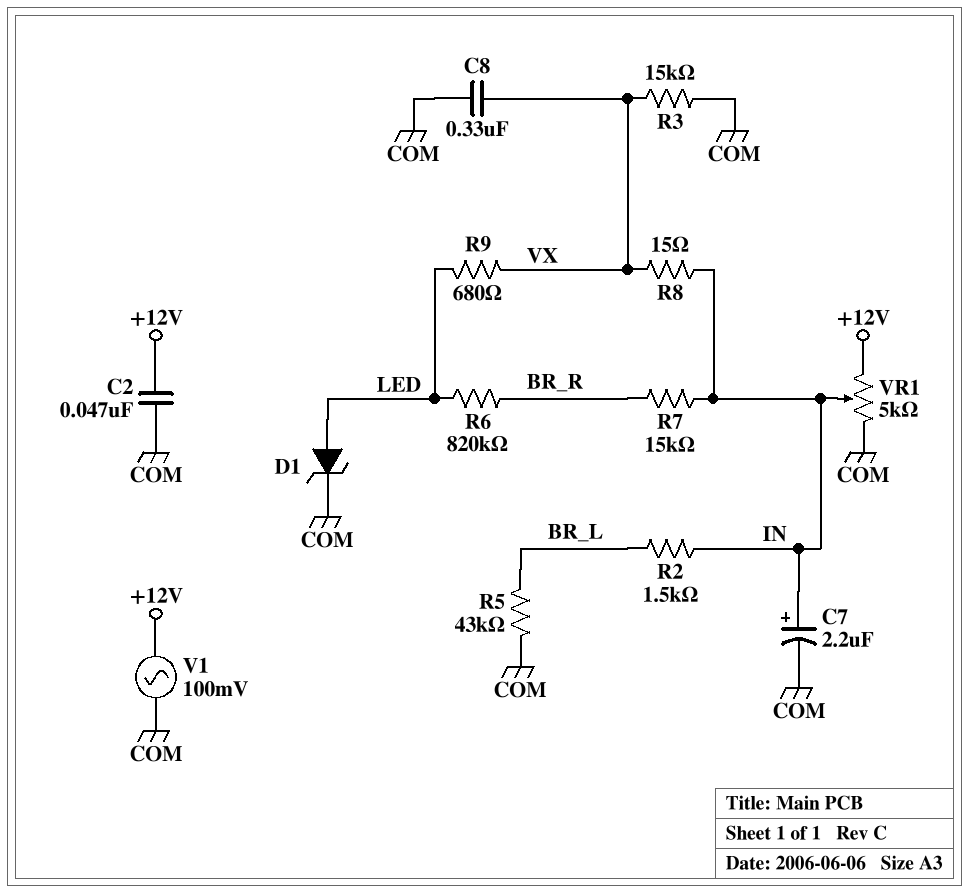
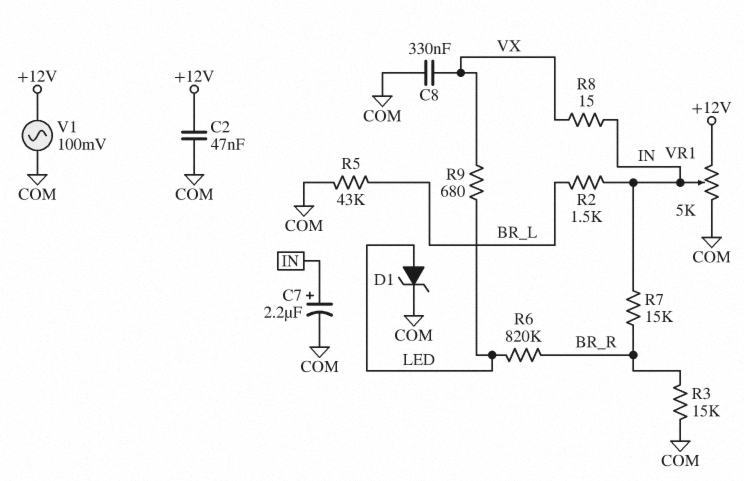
R3: 15k (COM, VX) -> 15k (BR_R, COM)

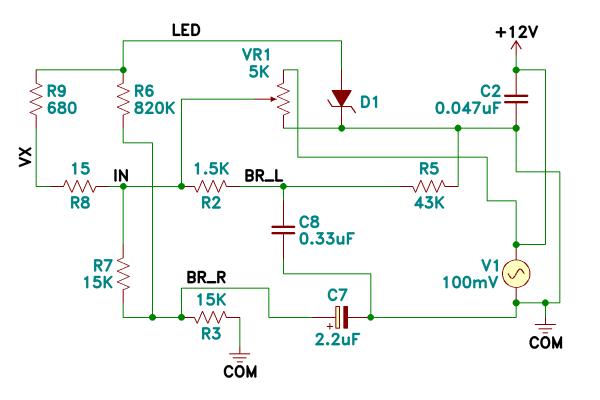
C7: 2.2uF (plus IN, minus COM) -> 2.2uF (plus BR_R, minus COM)
C8: 330nF (COM, VX) -> 330nF (BR_L, COM)

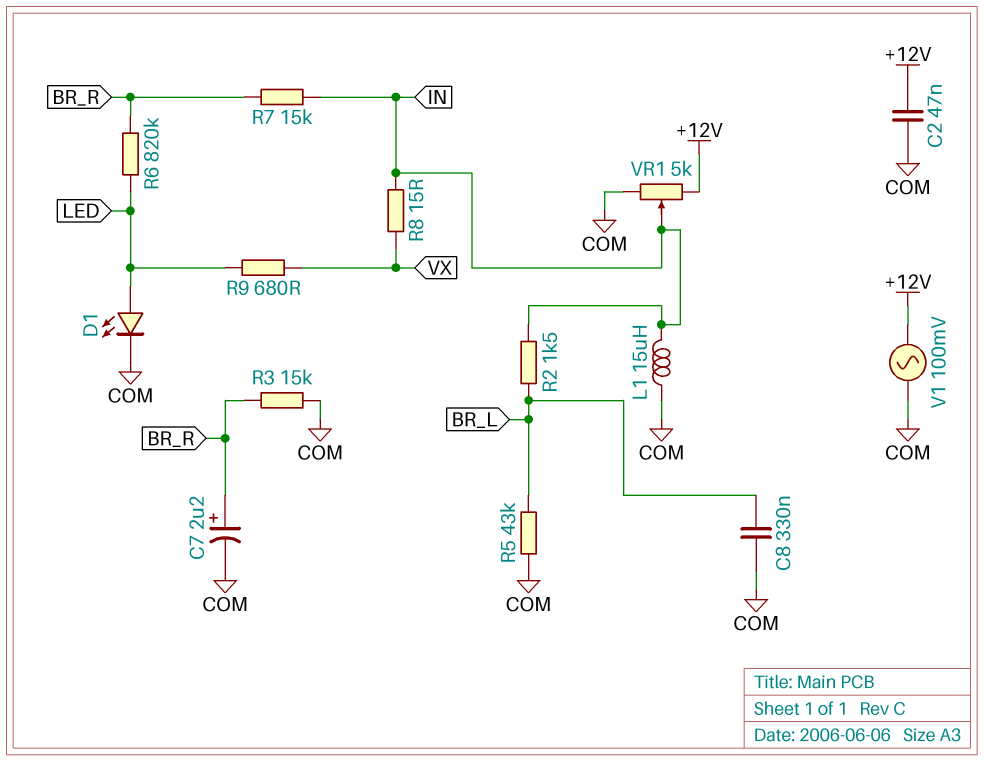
D1: zener (A LED, K COM) -> LED (A LED, K COM)
L1: none -> 15uH (COM, IN)

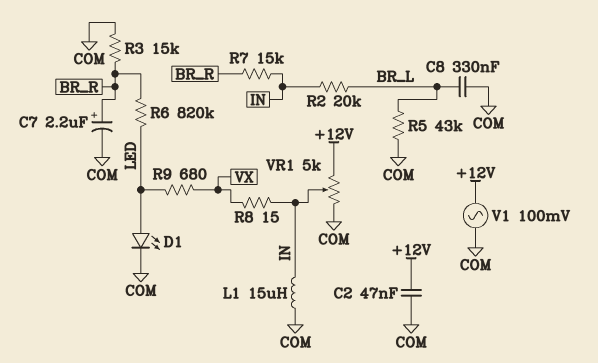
R2: 1.5k (BR_L, IN) -> 20k (BR_L, IN)

